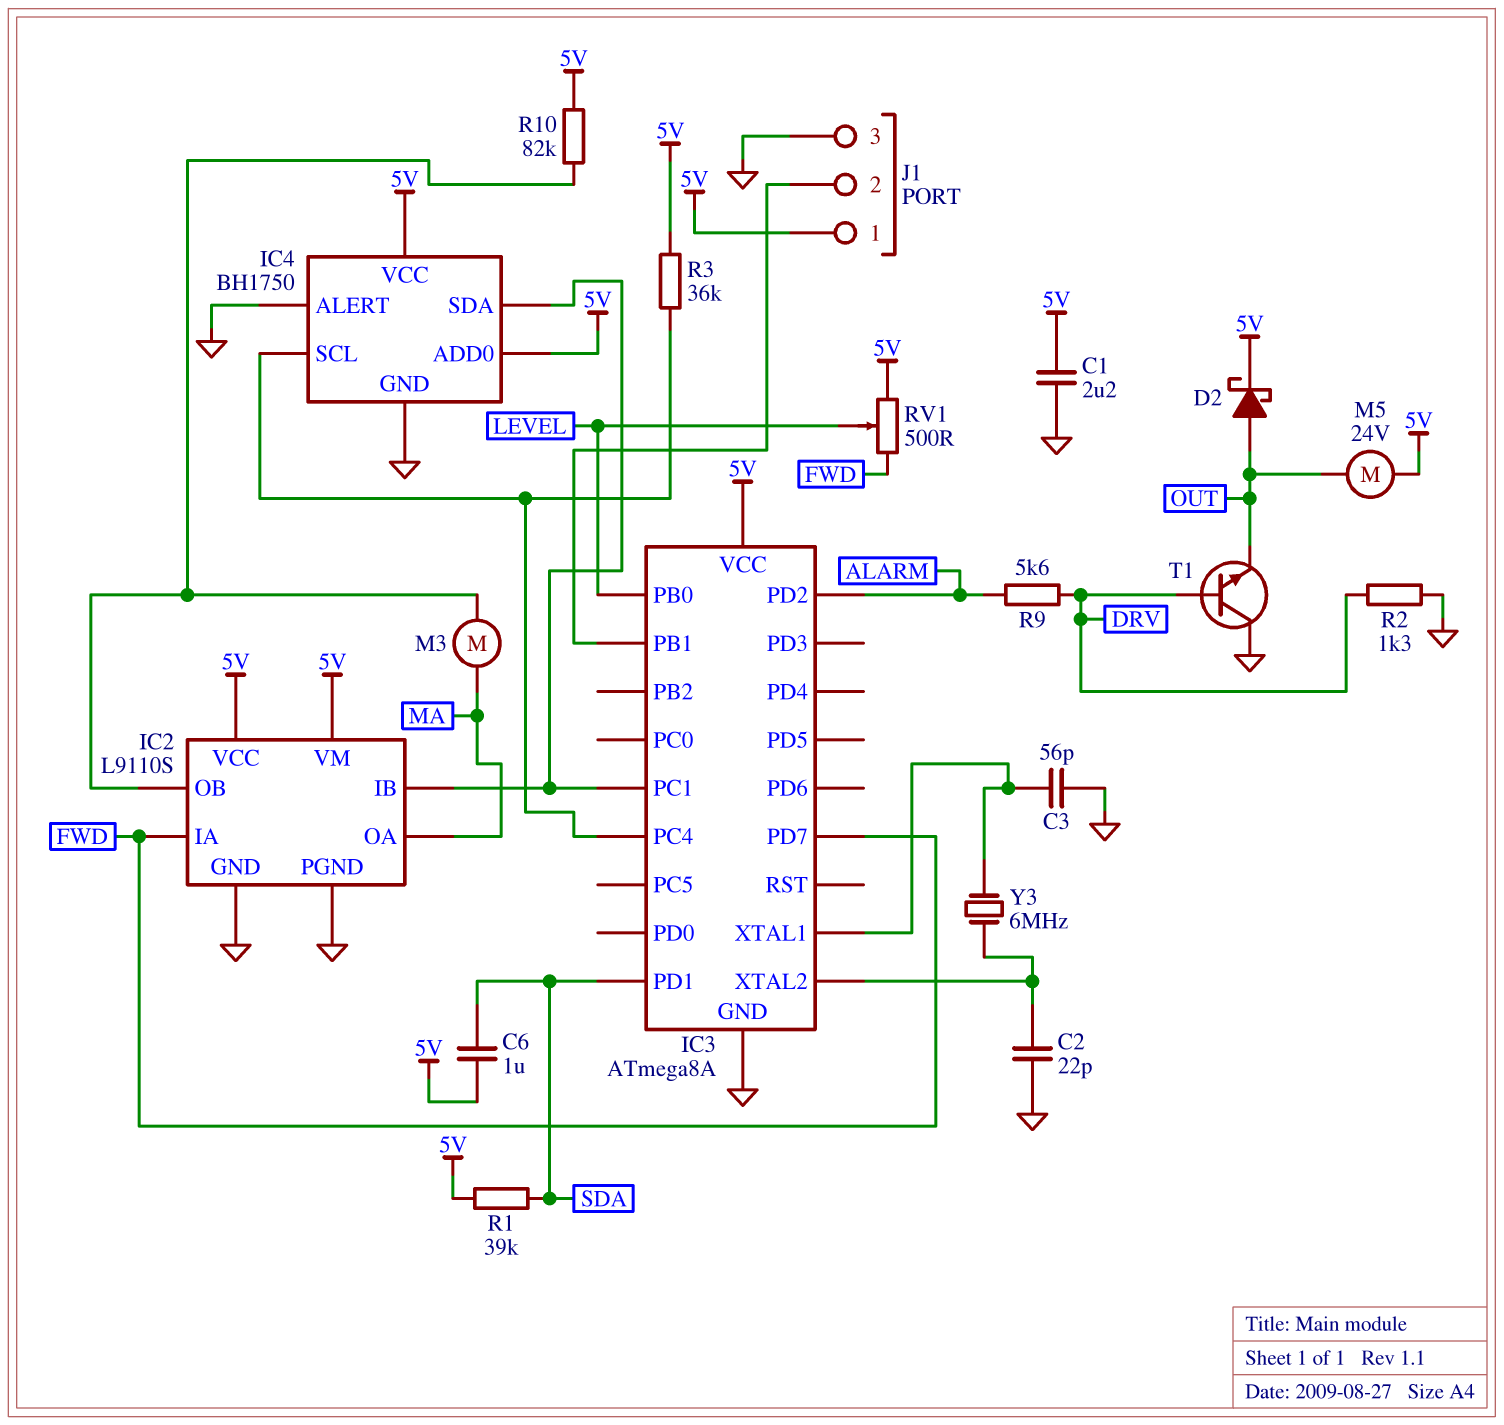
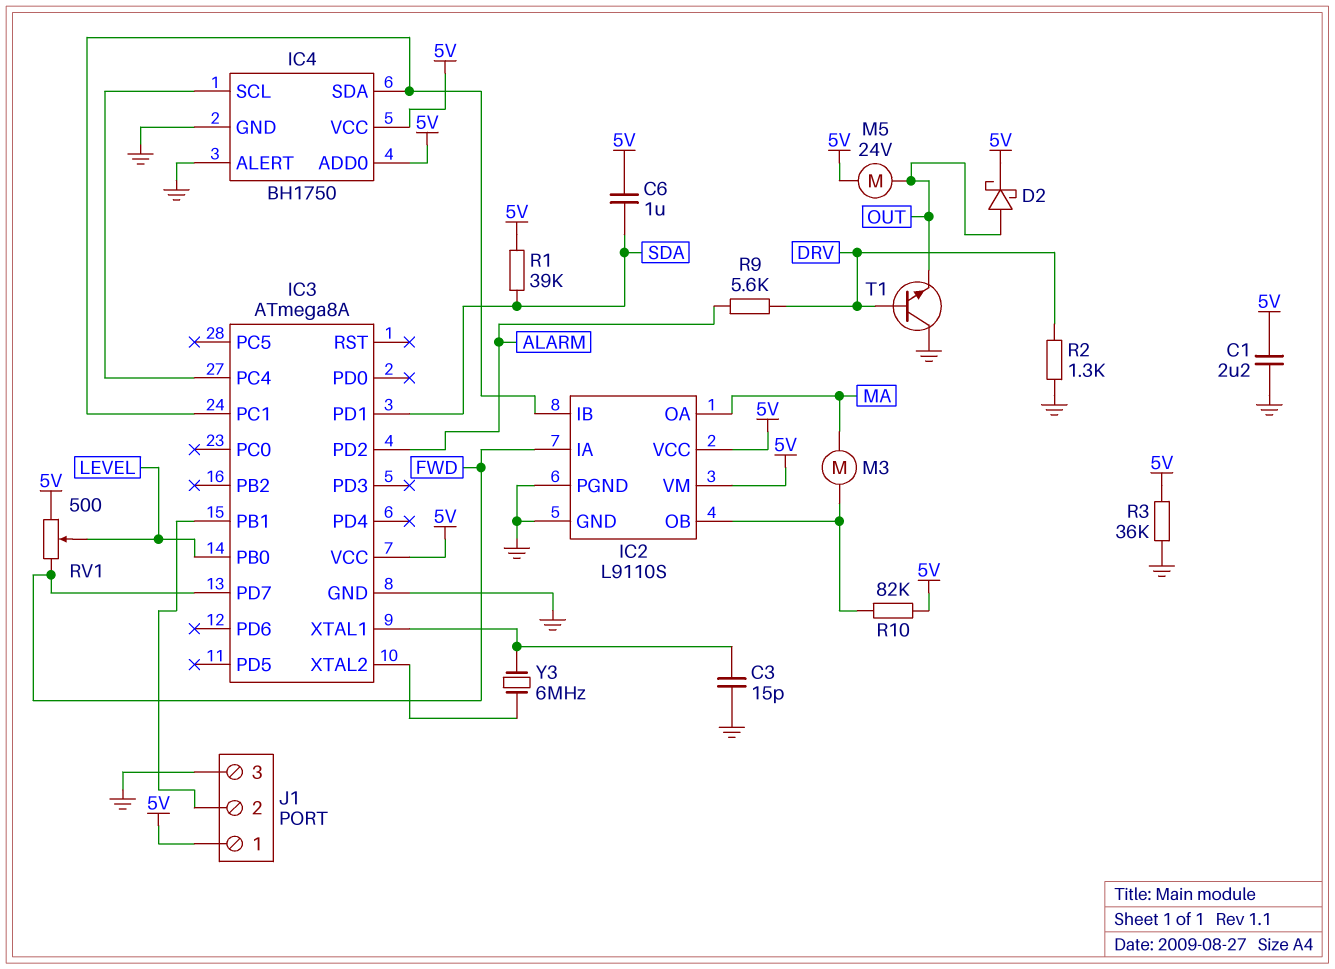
C2: 22pF (GND, IC3/XTAL2) -> none
C3: 56pF (GND, IC3/XTAL1) -> 15pF (GND, IC3/XTAL1)
R3: 36k (5V, IC3/PC4) -> 36k (5V, GND)

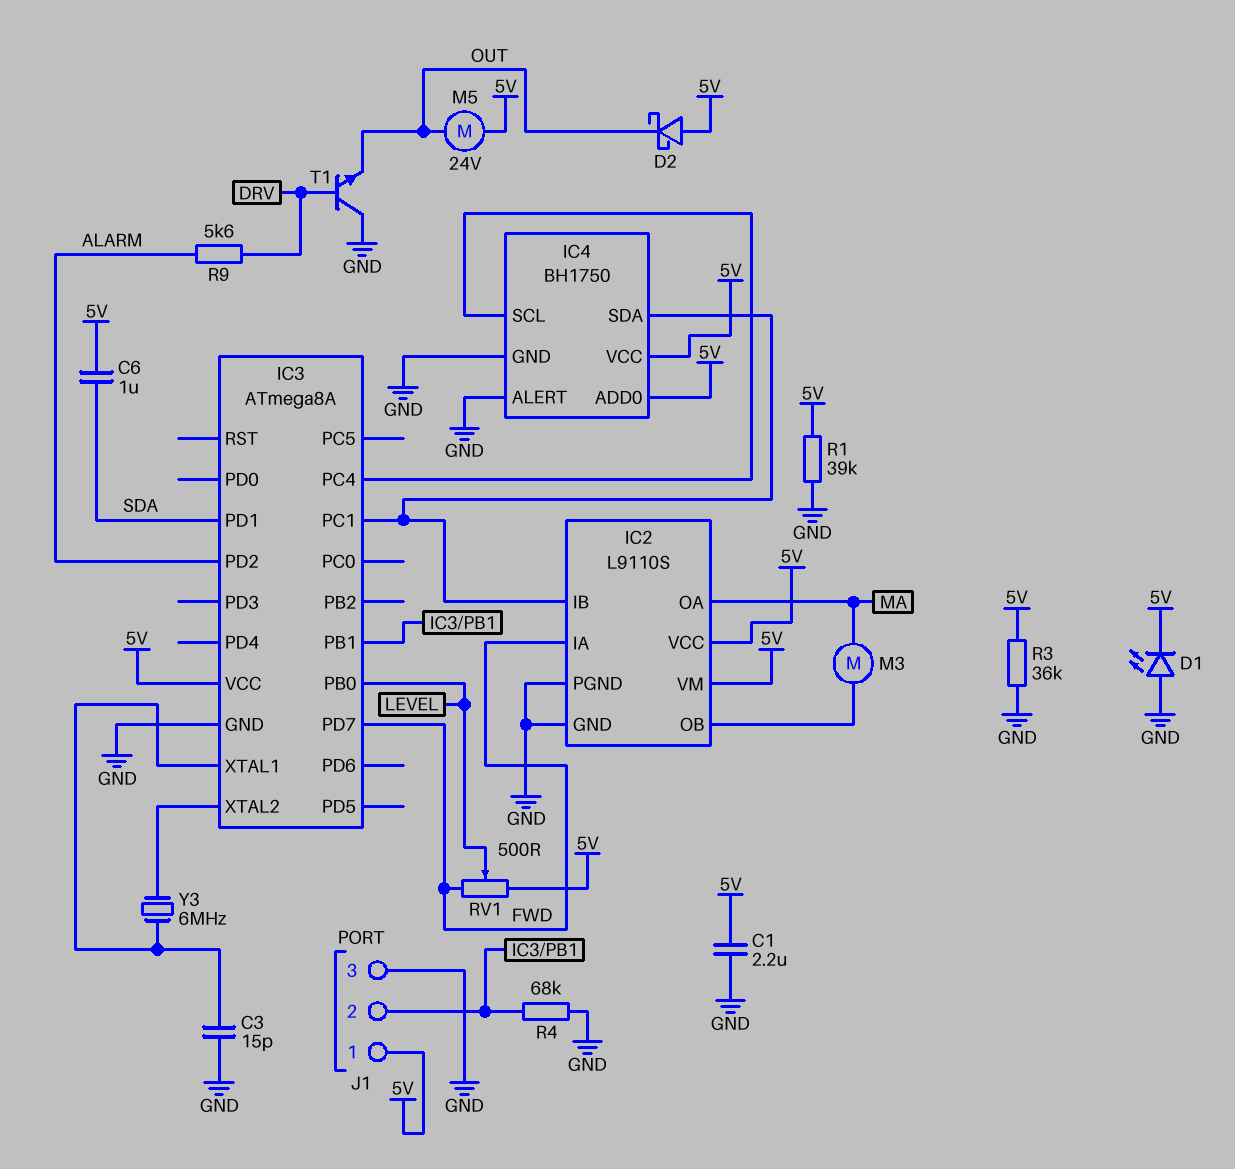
D1: none -> LED (A GND, K 5V)
D2: schottky (A OUT, K 5V) -> schottky (A 5V, K OUT)
R1: 39k (5V, SDA) -> 39k (5V, GND)
R2: 1.3k (DRV, GND) -> none
R4: none -> 68k (GND, IC3/PB1)
R10: 82k (5V, IC2/OB) -> none

